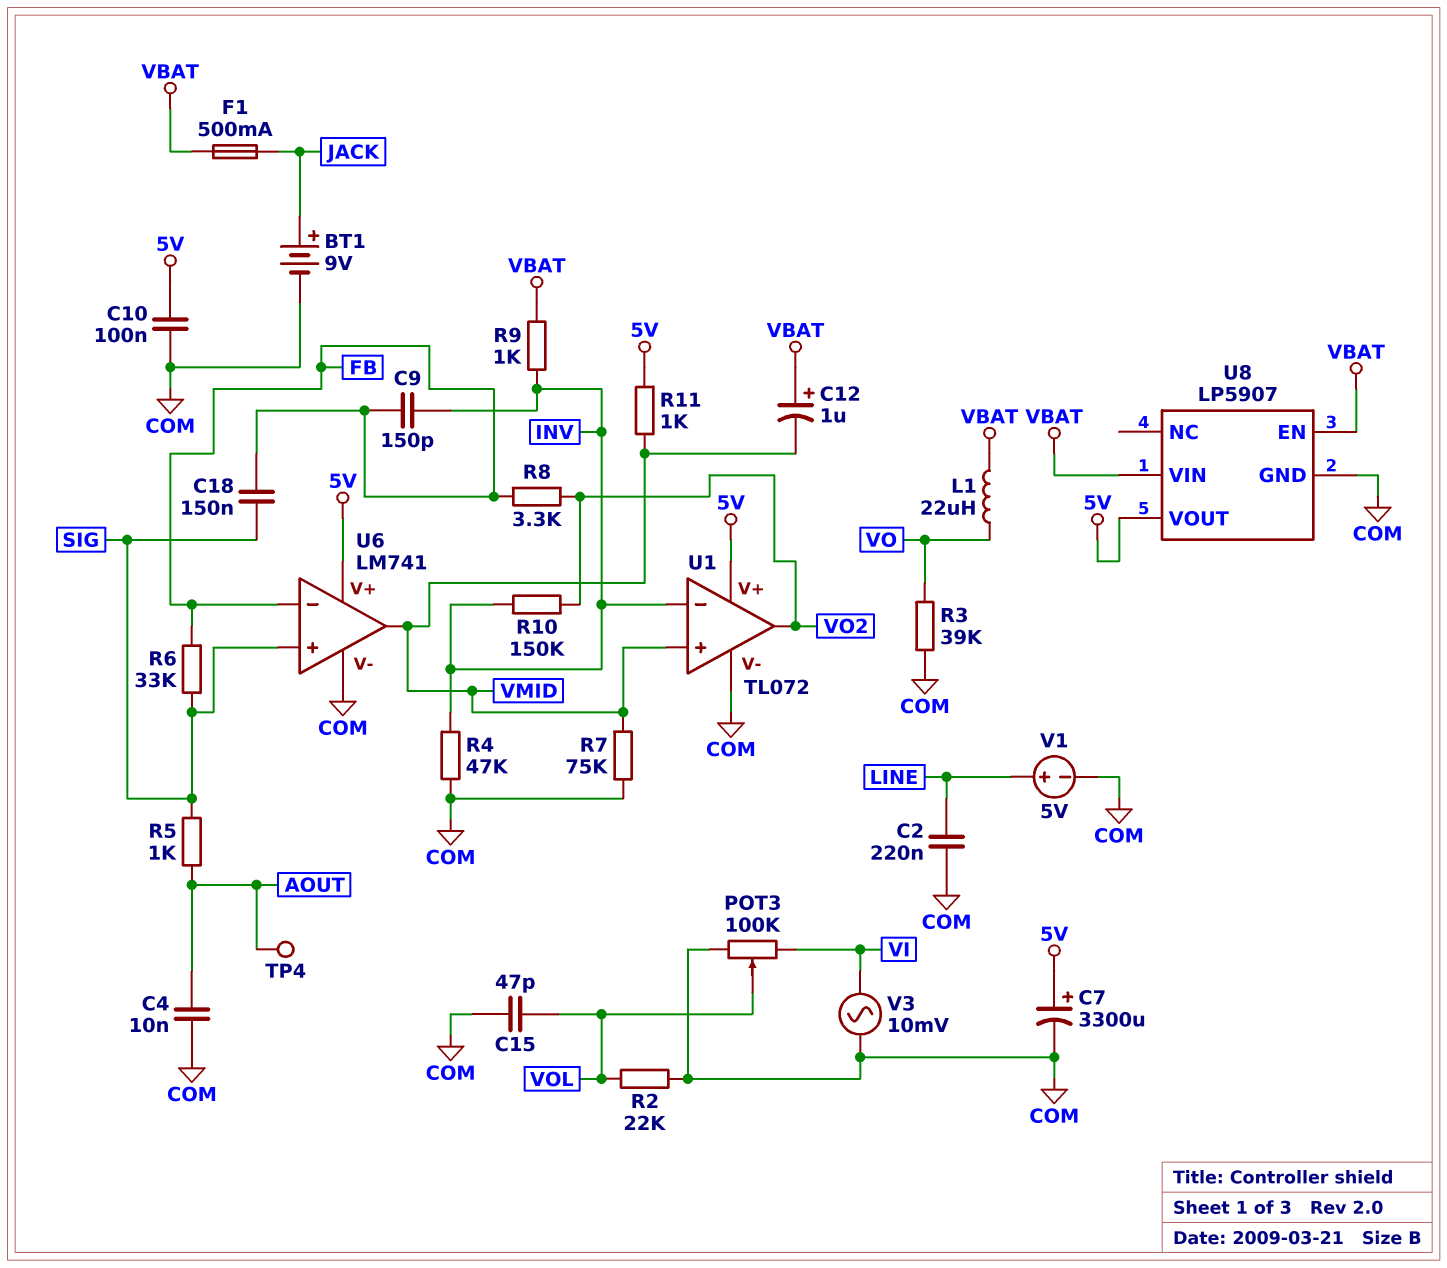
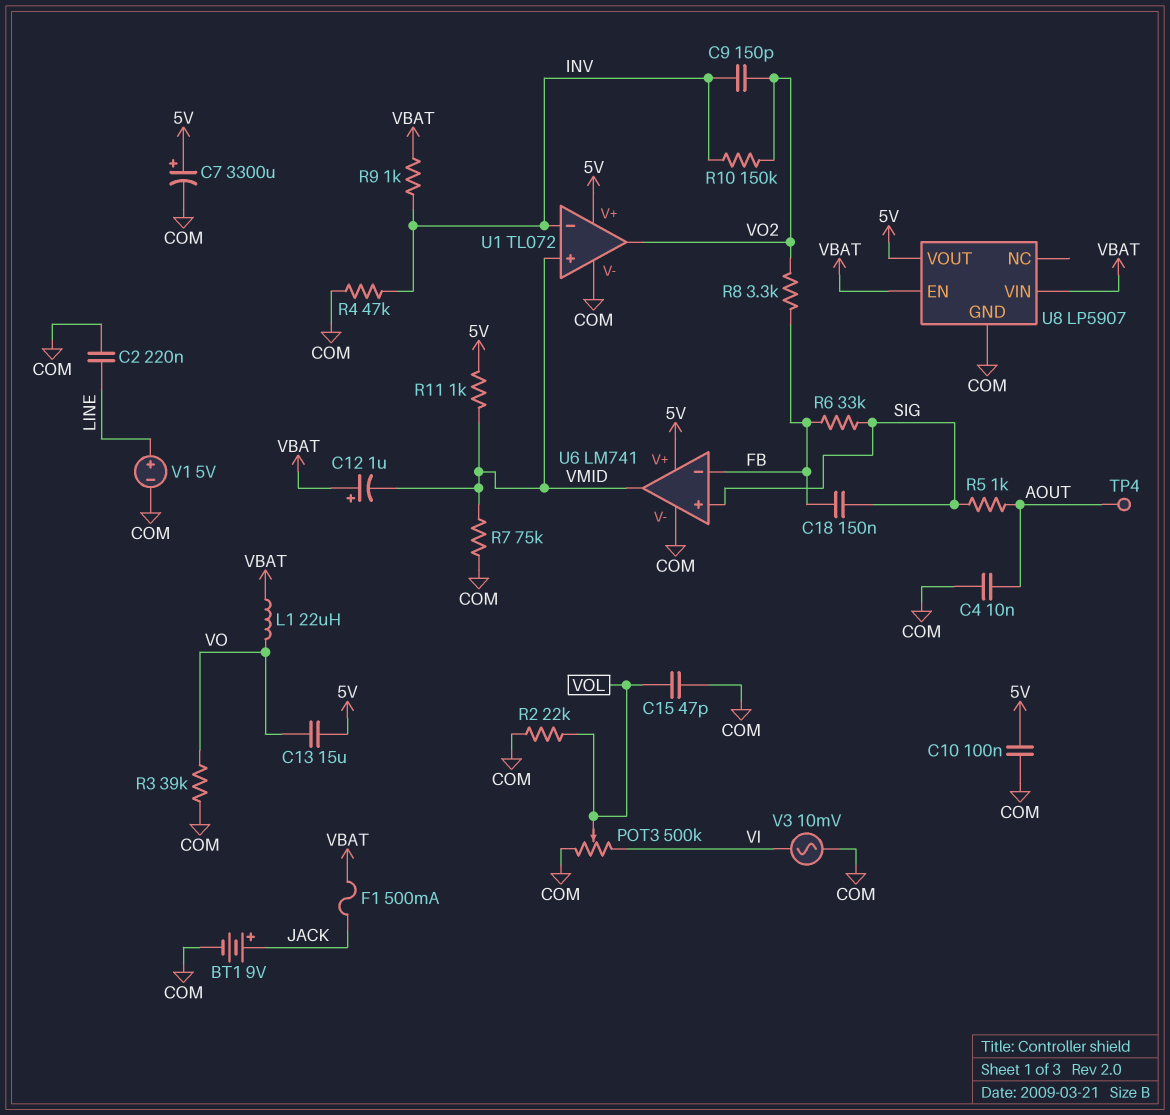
C9: 150pF (FB, INV) -> 150pF (INV, VO2)
C13: none -> 15uF (5V, VO)
POT3: 100k (COM, VI, wiper VOL) -> 500k (COM, VI, wiper VOL)

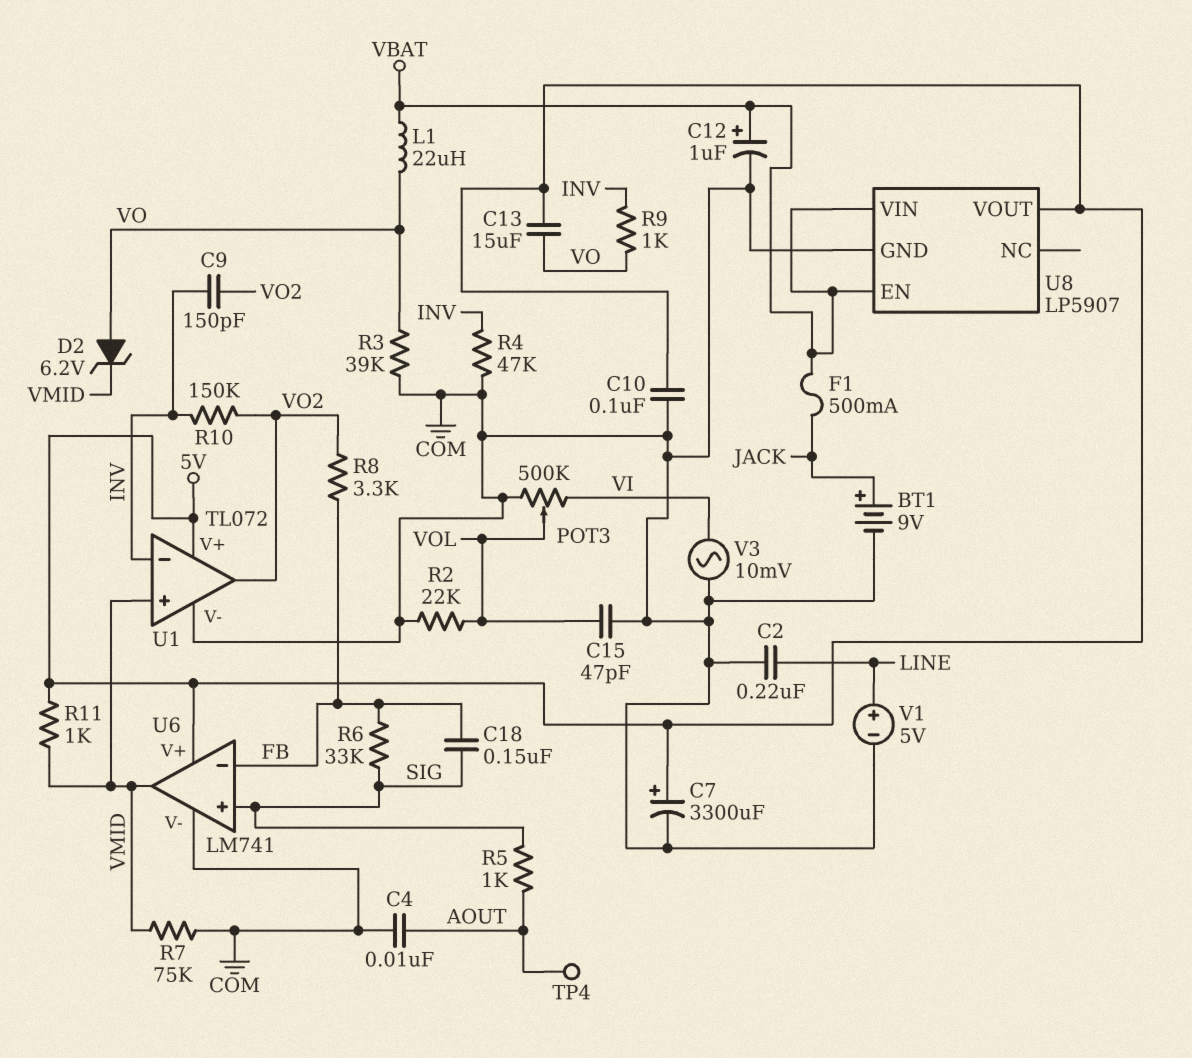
C12: 1uF (plus VBAT, minus VMID) -> 1uF (plus VBAT, minus COM)
D2: none -> zener 6.2V (A VO, K VMID)
R9: 1k (INV, VBAT) -> 1k (INV, VO)

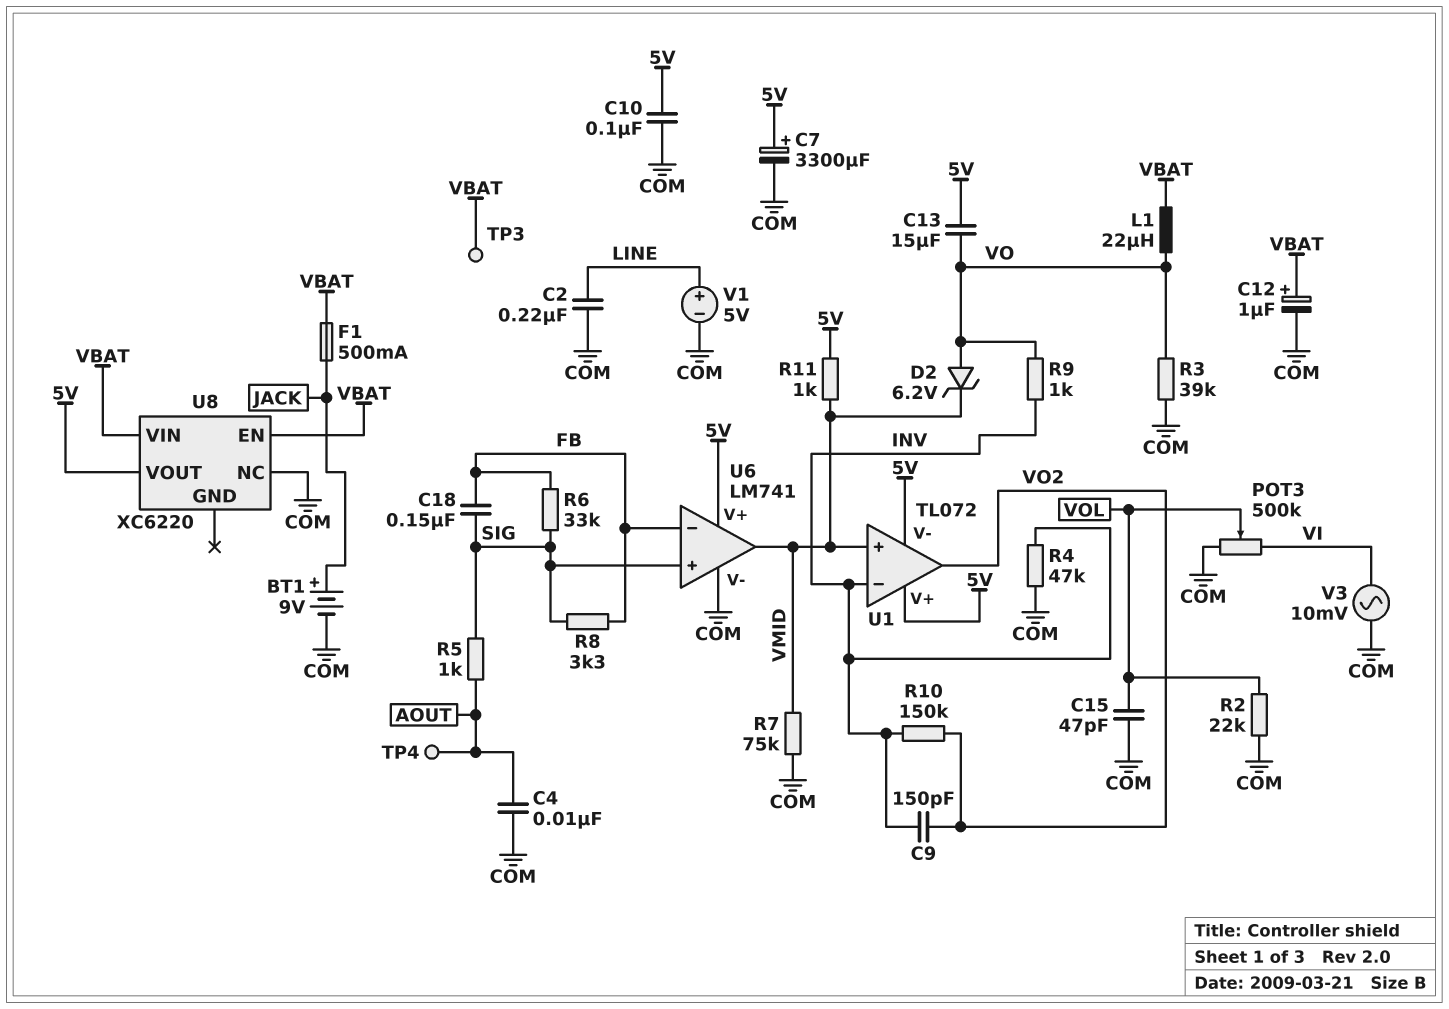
R8: 3.3k (FB, VO2) -> 3.3k (FB, SIG)
TP3: none -> test point (VBAT)
U1 pin V-: COM -> 5V
U8: LP5907 -> XC6220
U8 pin GND: COM -> none
U8 pin NC: none -> COM

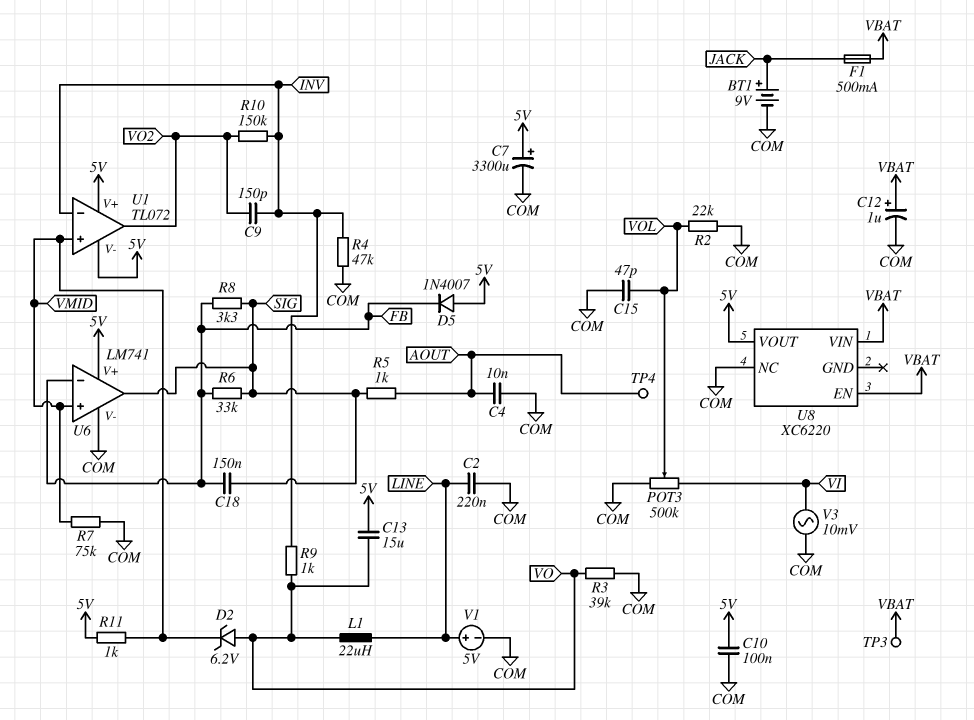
D5: none -> diode 1N4007 (A 5V, K FB)
L1: 22uH (VBAT, VO) -> 22uH (LINE, VO)
U6 pin in+: SIG -> VMID
U6 pin out: VMID -> SIG

